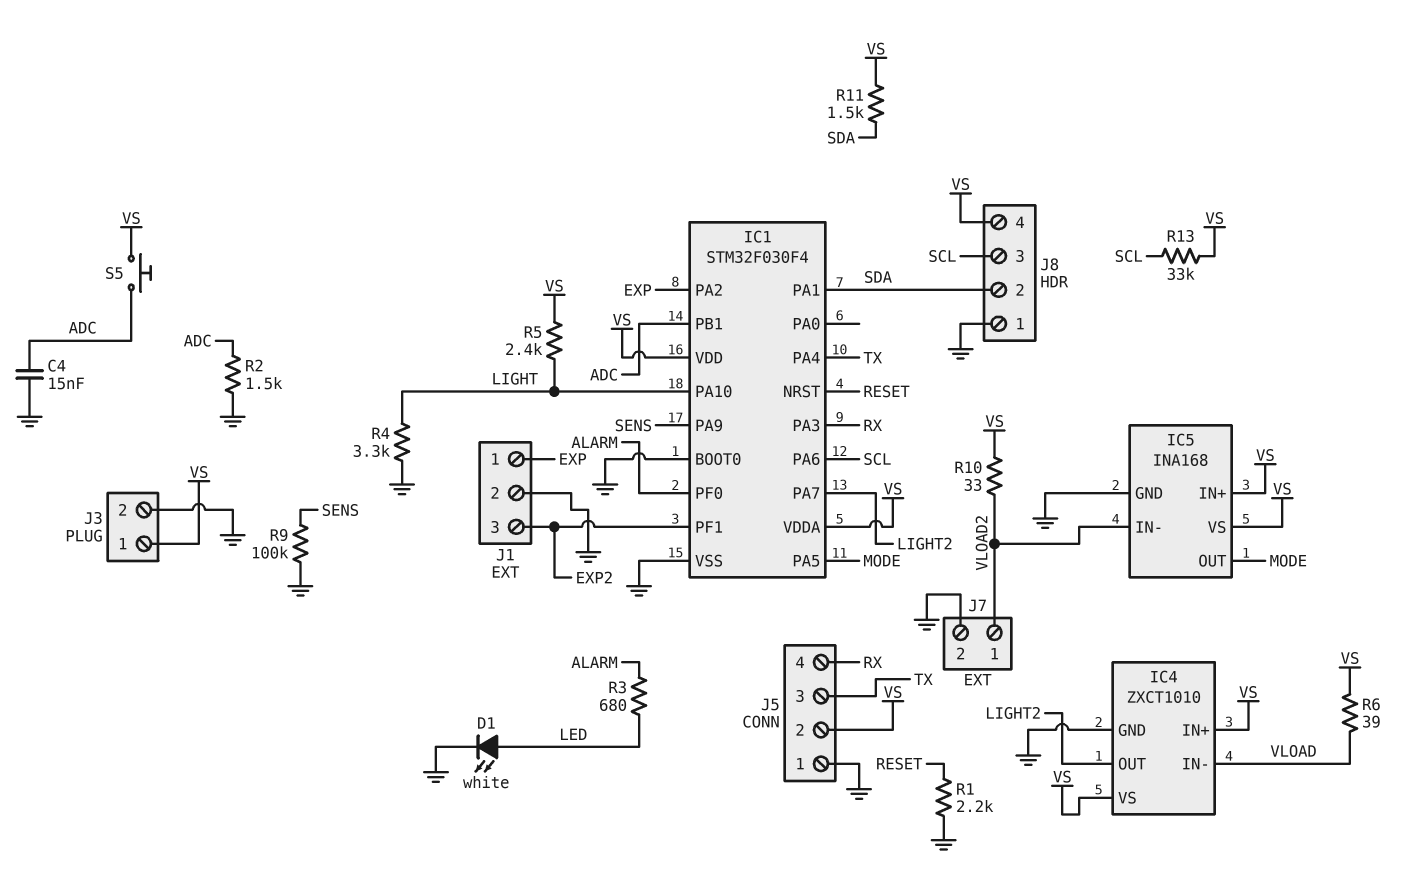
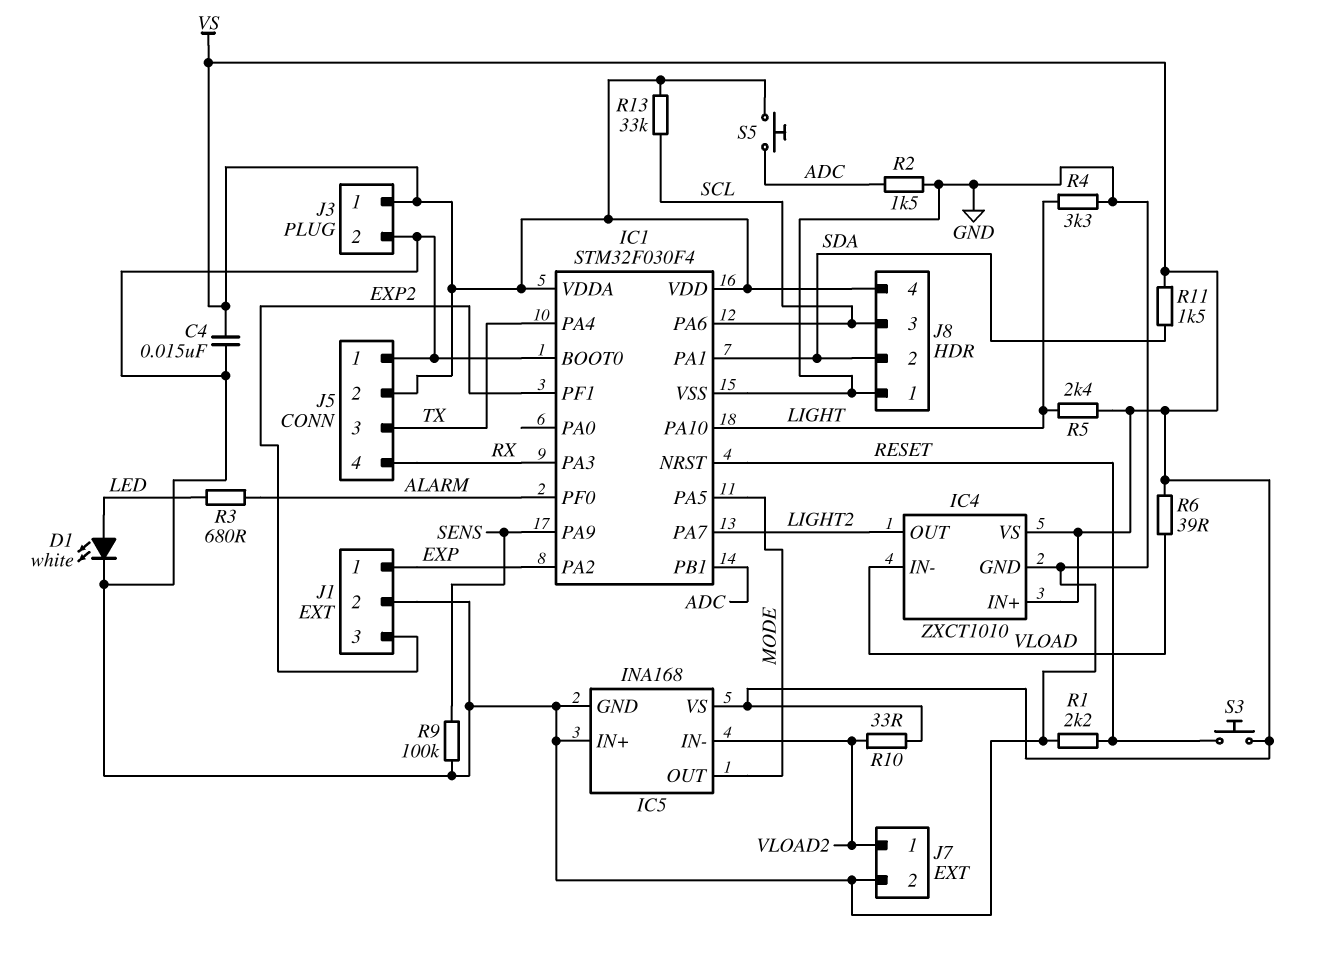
C4: 15nF (ADC, GND) -> 15nF (GND, VS)
IC5 pin IN+: VS -> GND
S3: none -> button (RESET, VS)

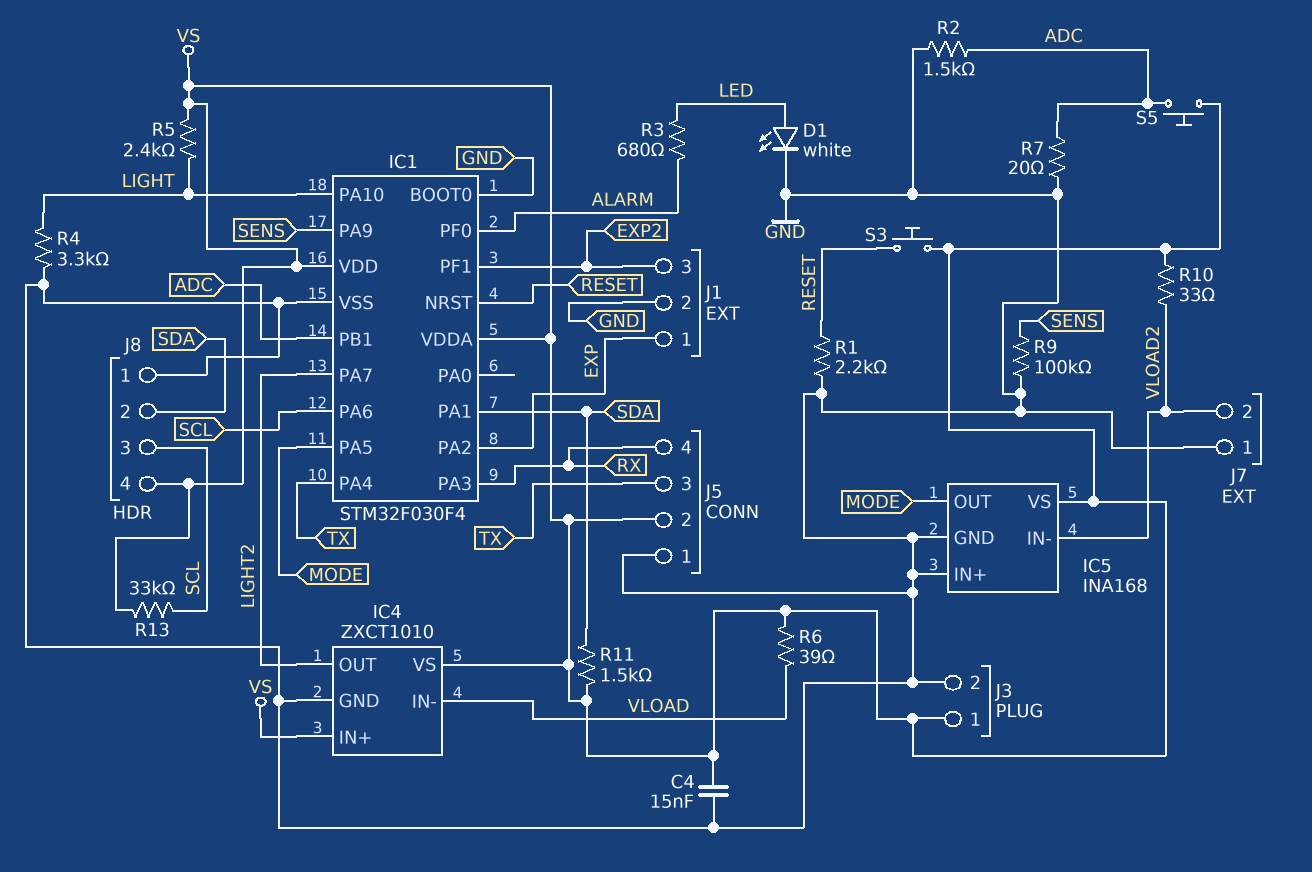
J7 pin 1: VLOAD2 -> GND
J7 pin 2: GND -> VLOAD2
R7: none -> 20 (ADC, GND)

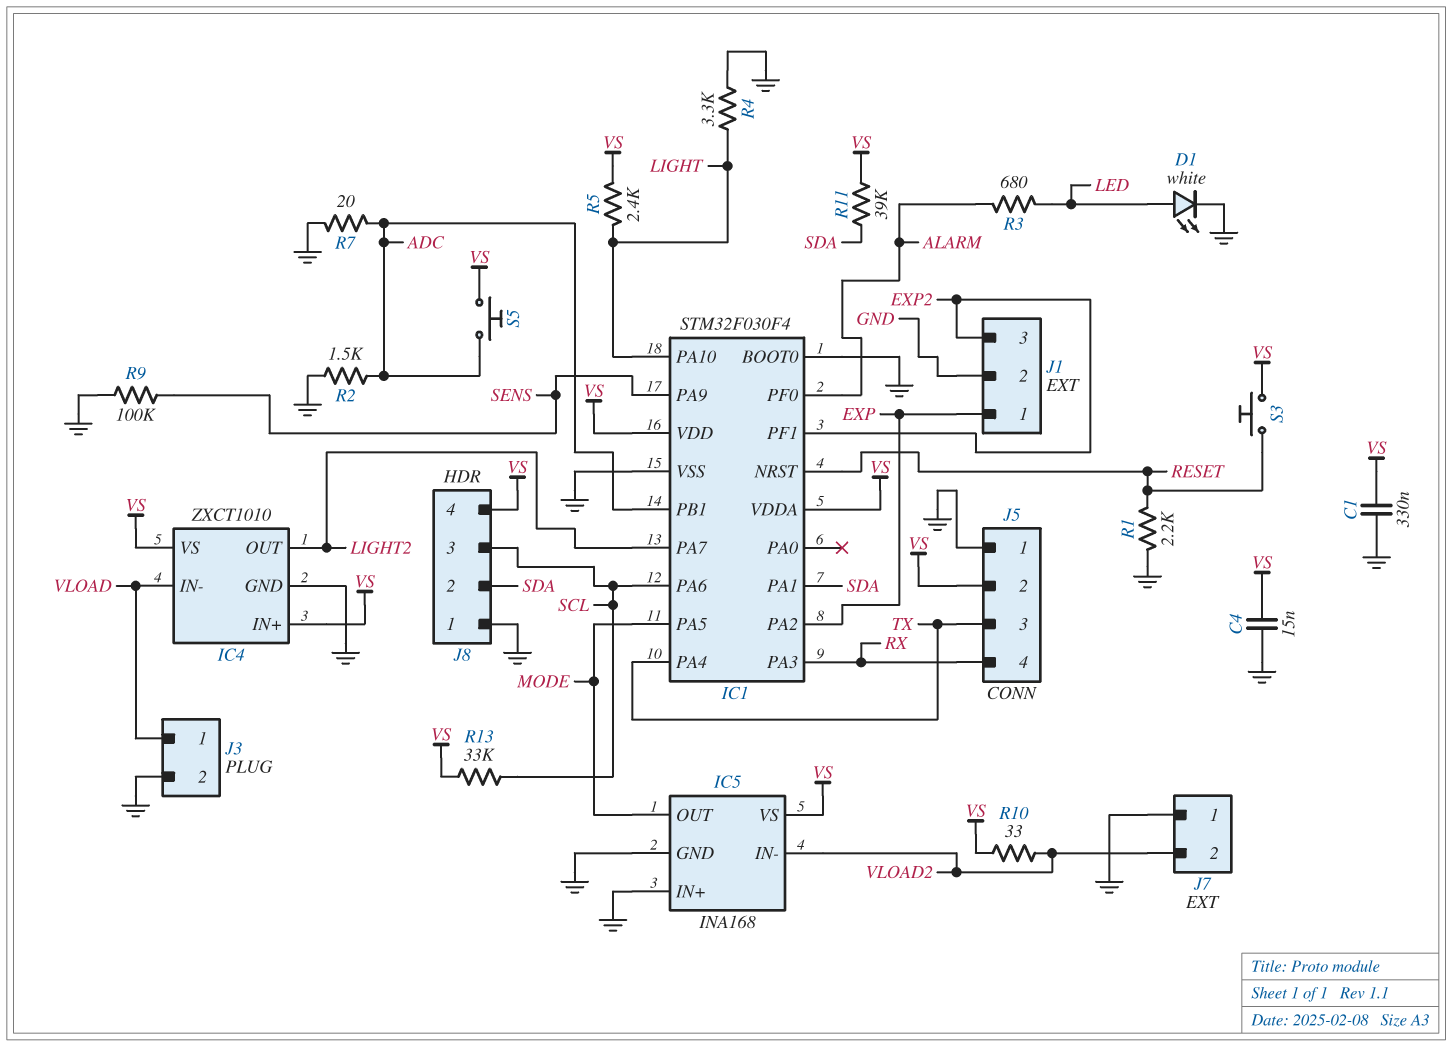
C1: none -> 330nF (GND, VS)
J3 pin 1: VS -> VLOAD
R6: 39 (VLOAD, VS) -> none
R11: 1.5k (SDA, VS) -> 39k (SDA, VS)

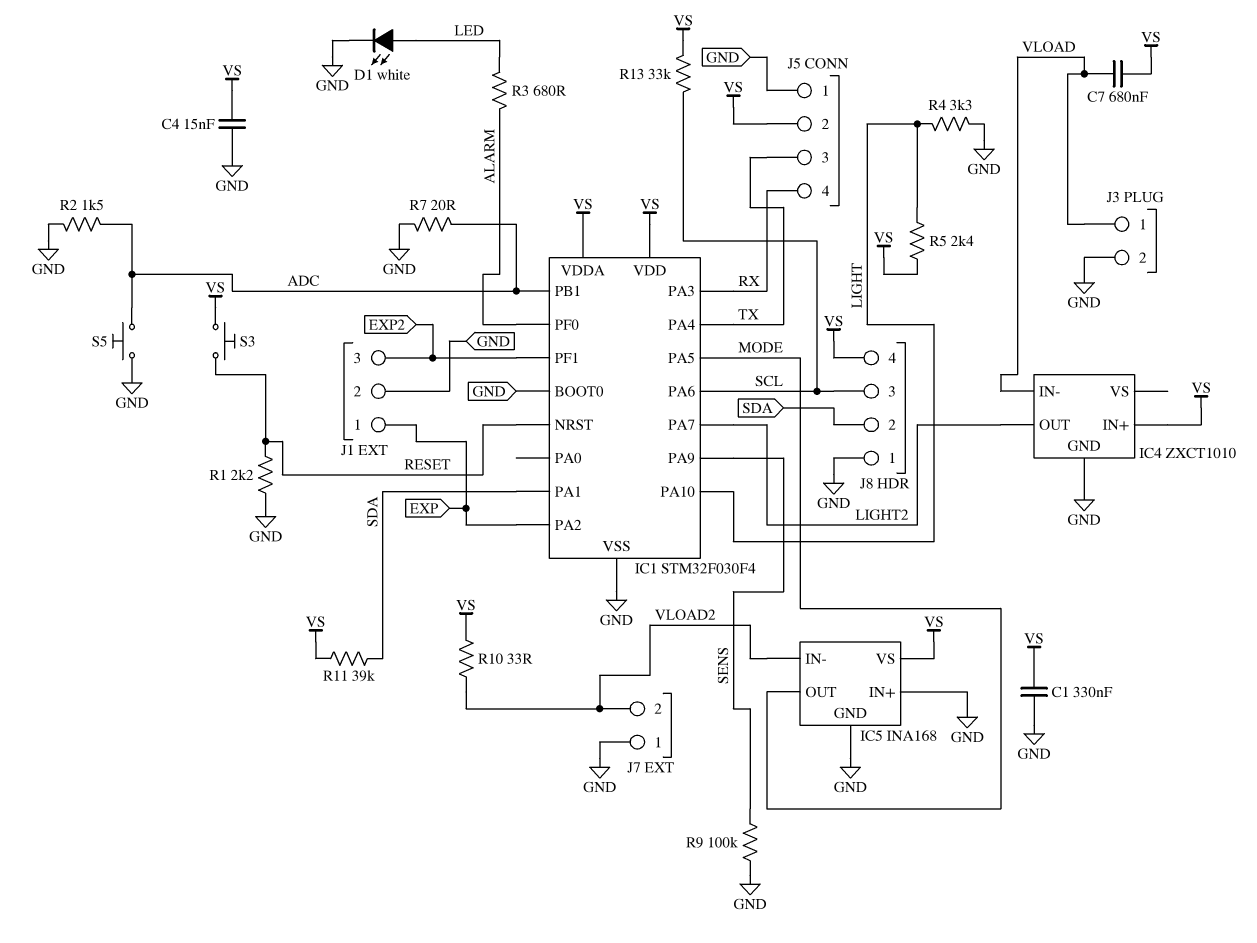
C7: none -> 680nF (VLOAD, VS)
IC4 pin VS: VS -> none
S5: button (ADC, VS) -> button (ADC, GND)

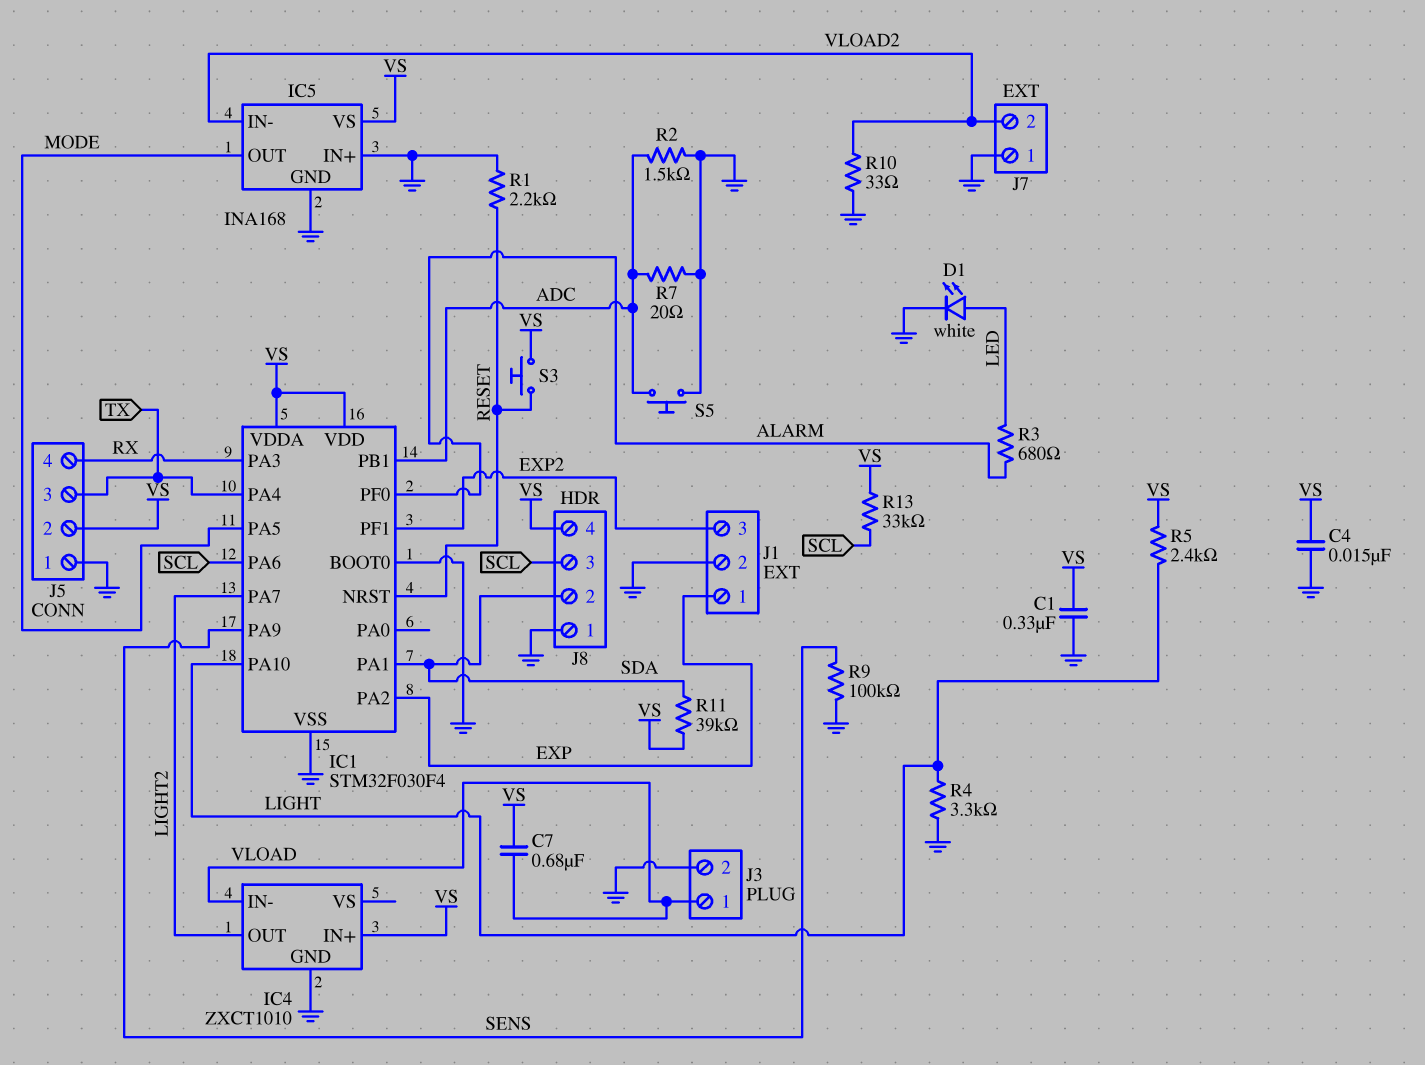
R10: 33 (VLOAD2, VS) -> 33 (GND, VLOAD2)

